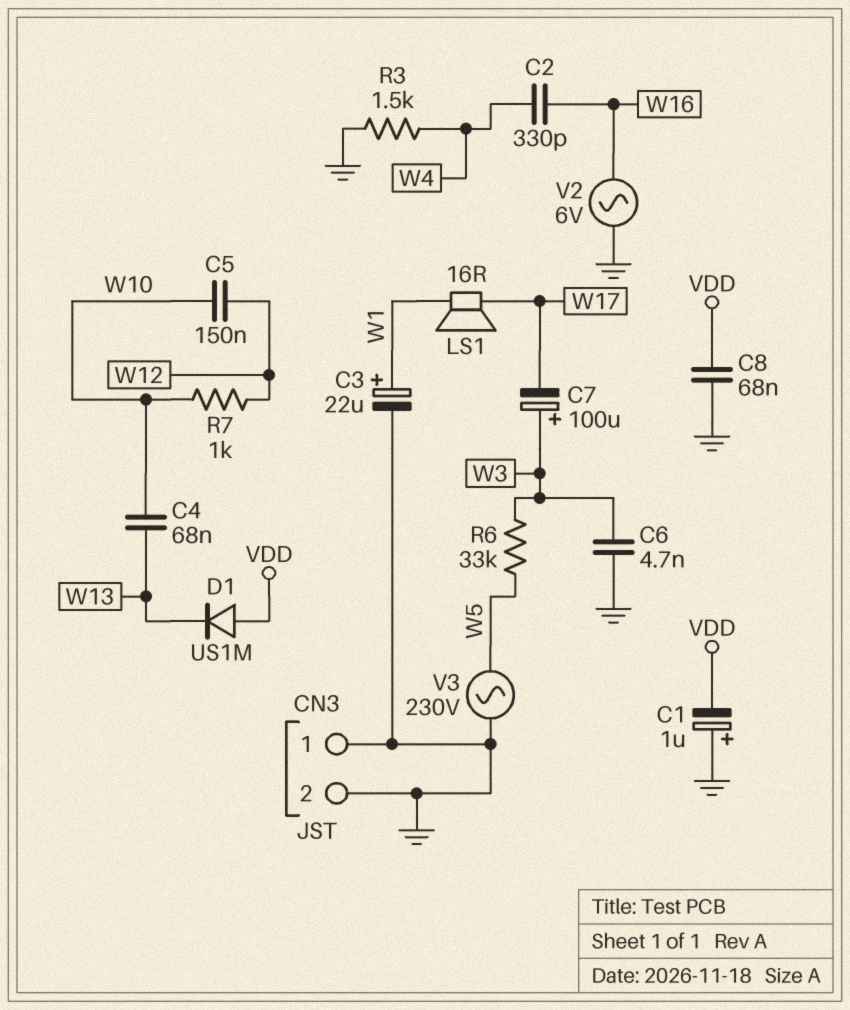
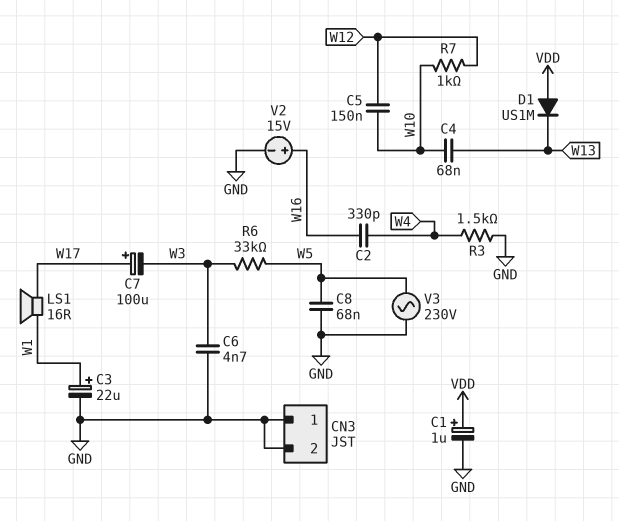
C1: 1uF (plus GND, minus VDD) -> 1uF (plus VDD, minus GND)
C7: 100uF (plus W3, minus W17) -> 100uF (plus W17, minus W3)
C8: 68nF (GND, VDD) -> 68nF (GND, W5)
V2: AC 6V (GND, W16) -> 15V (plus W16, minus GND)

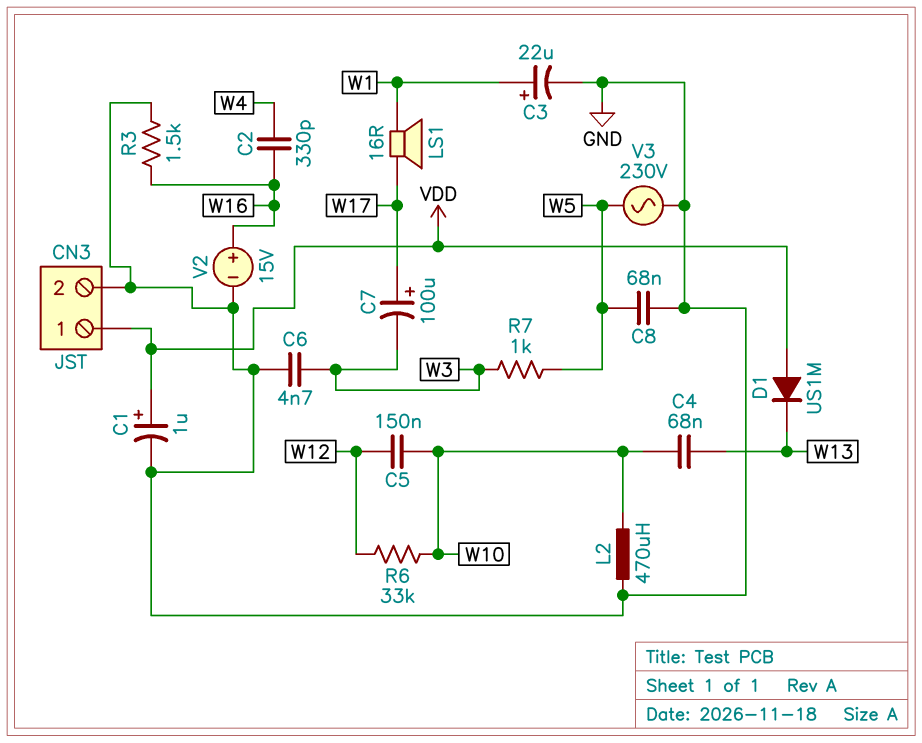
CN3 pin 1: GND -> VDD
L2: none -> 470uH (GND, W10)
R3: 1.5k (GND, W4) -> 1.5k (GND, W16)
R6: 33k (W3, W5) -> 33k (W10, W12)
R7: 1k (W10, W12) -> 1k (W3, W5)

